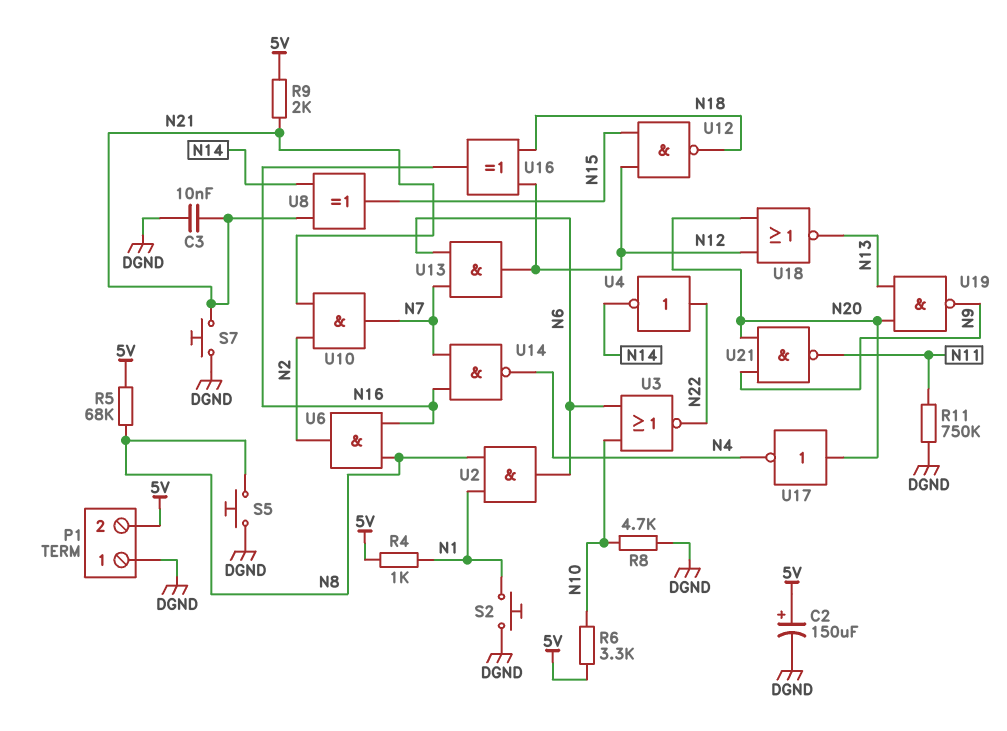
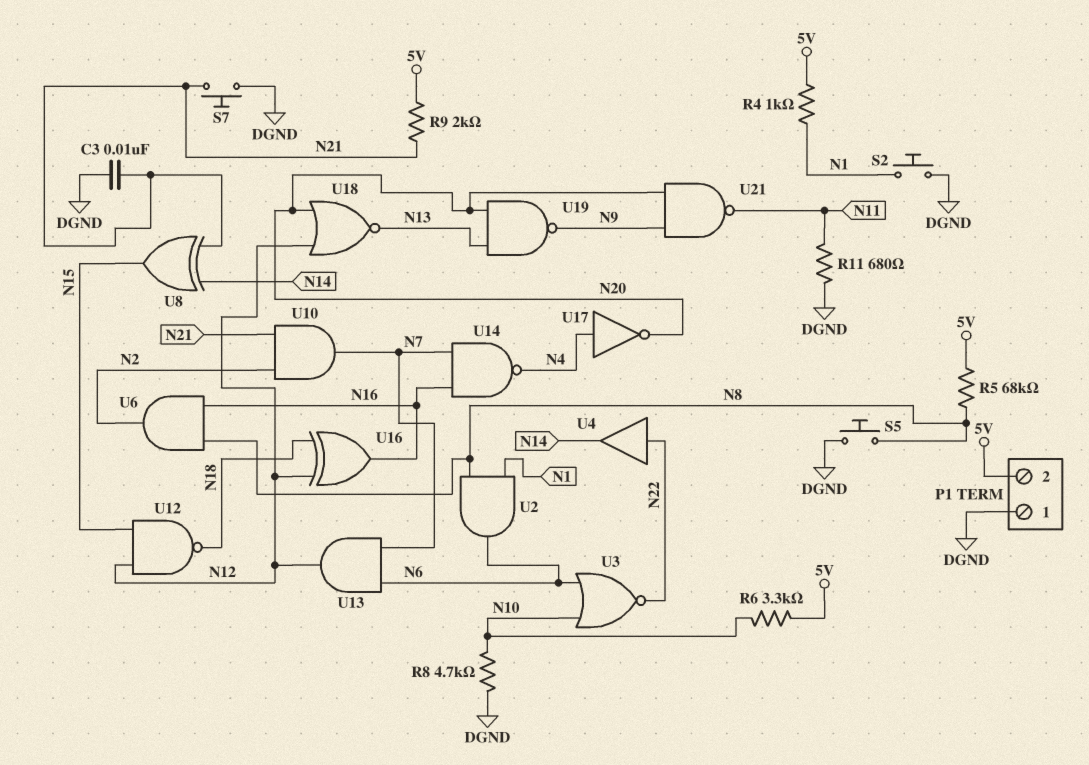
C2: 150uF (plus 5V, minus DGND) -> none
R11: 750k (DGND, N11) -> 680 (DGND, N11)
U4: NOT (in N22, out N14) -> buffer (in N22, out N14)
U17: NOT (in N20, out N4) -> NOT (in N4, out N20)

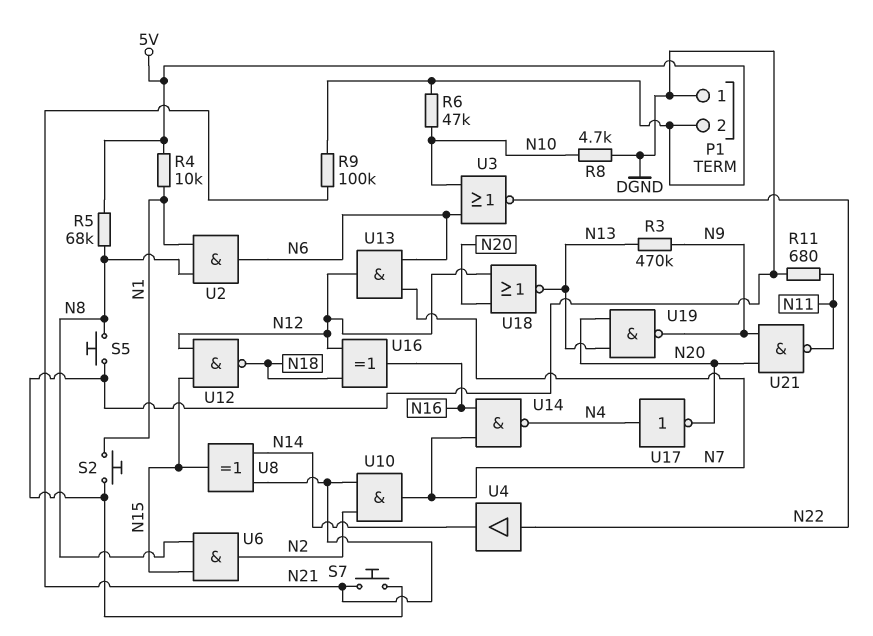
C3: 10nF (DGND, N21) -> none
R3: none -> 470k (N9, N13)
R4: 1k (5V, N1) -> 10k (5V, N1)
R6: 3.3k (5V, N10) -> 47k (5V, N10)
R9: 2k (5V, N21) -> 100k (5V, N21)
U6: AND (in N8, in N16, out N2) -> AND (in N8, in N15, out N2)

